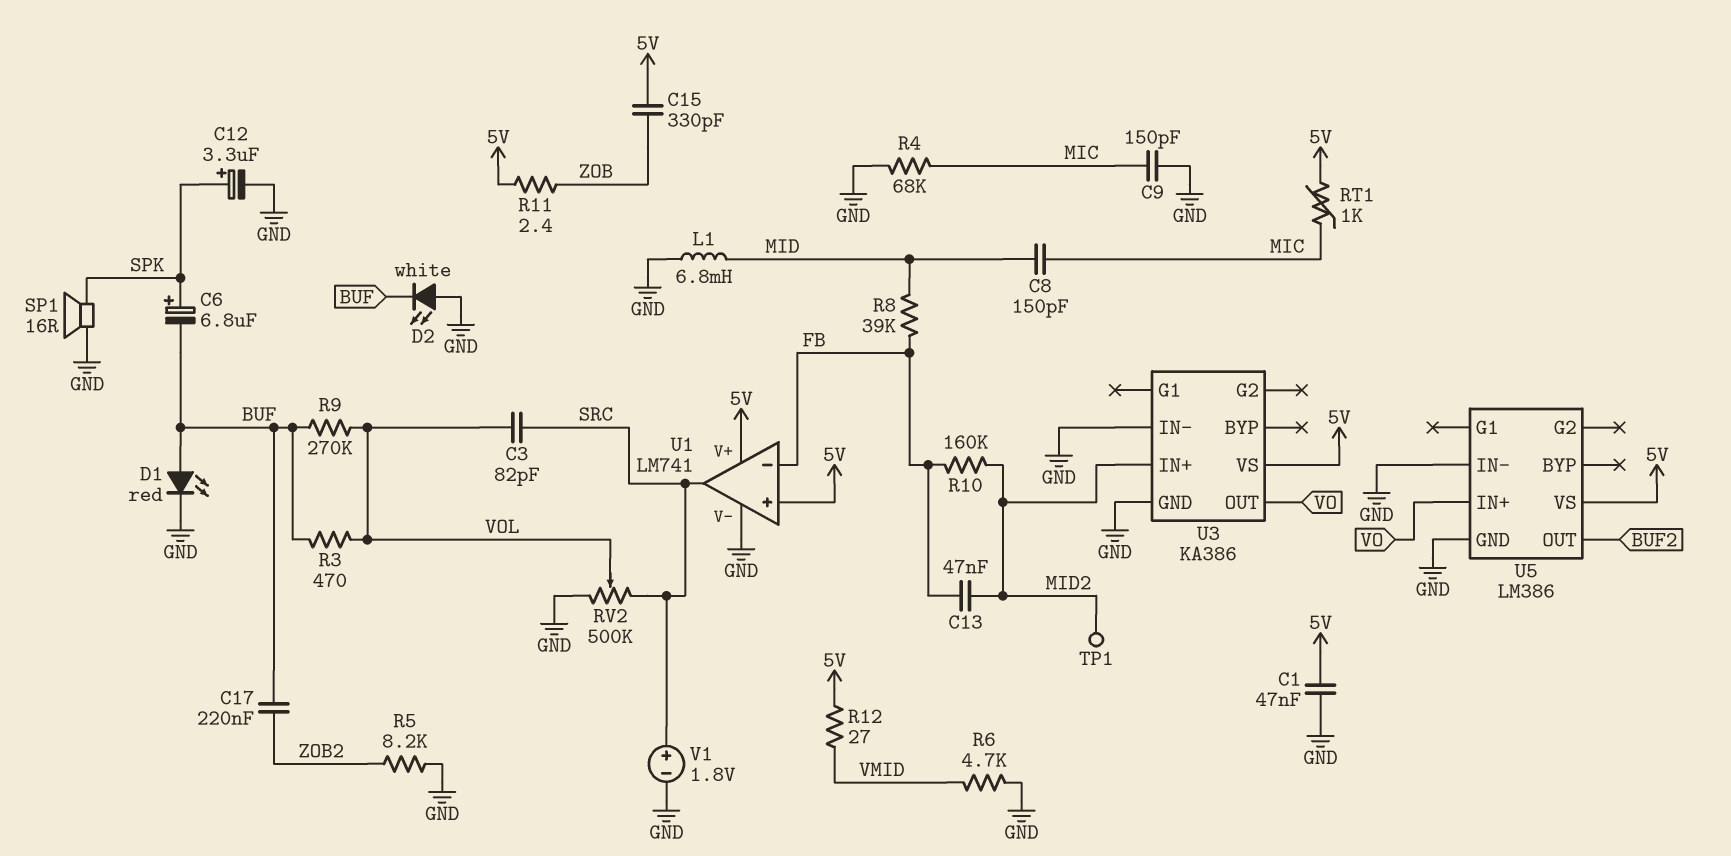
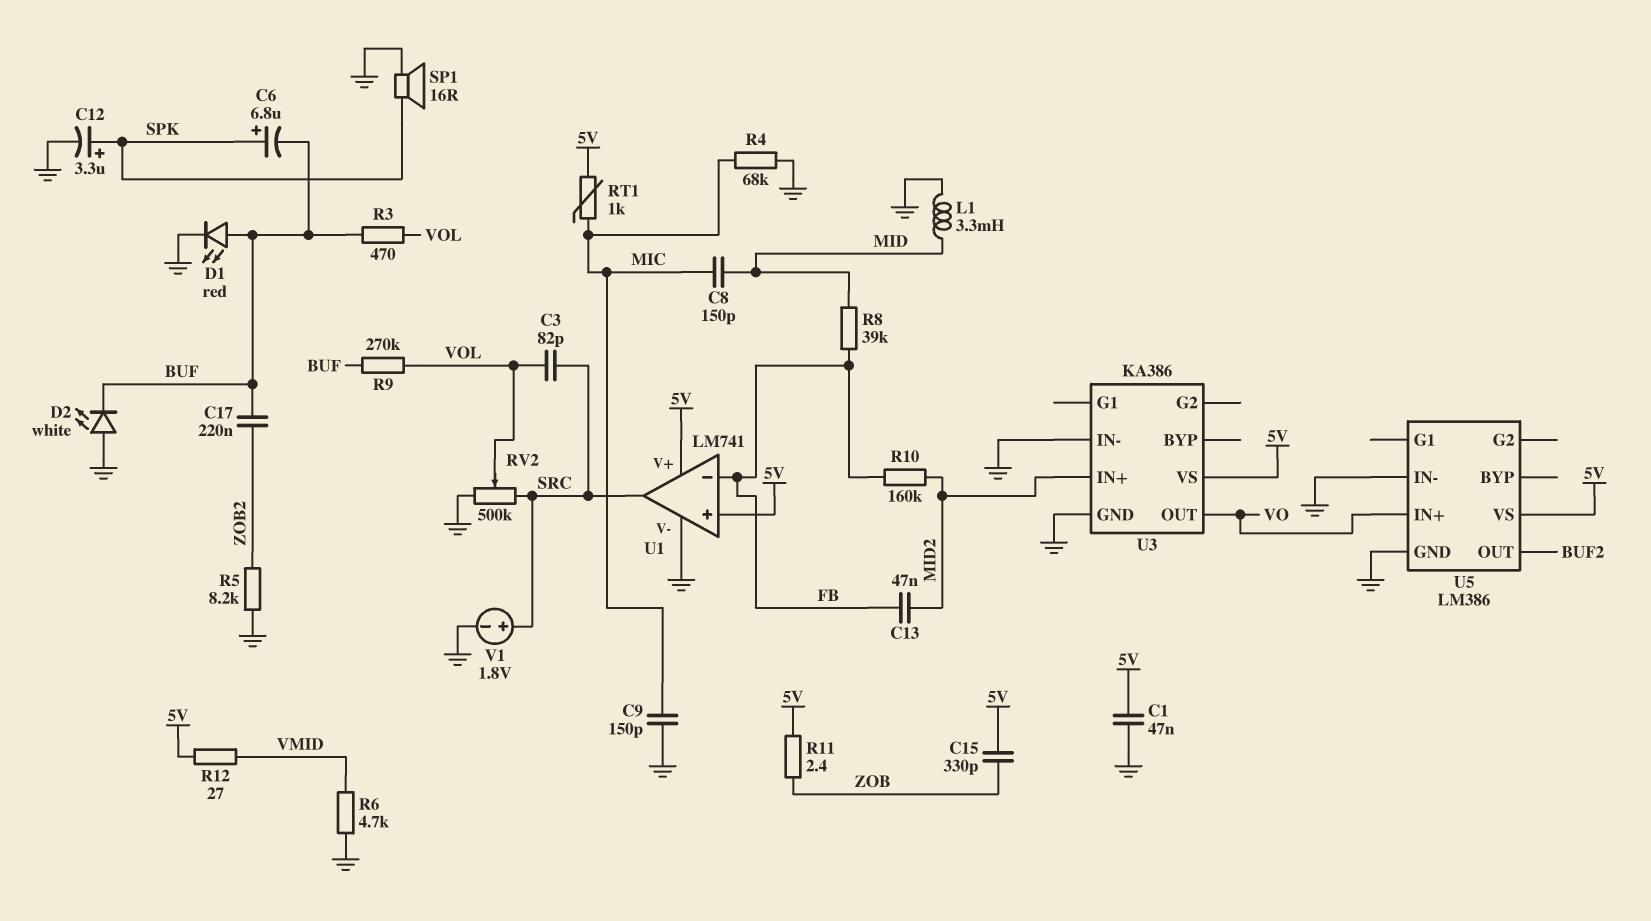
L1: 6.8mH (GND, MID) -> 3.3mH (GND, MID)
TP1: test point (MID2) -> none

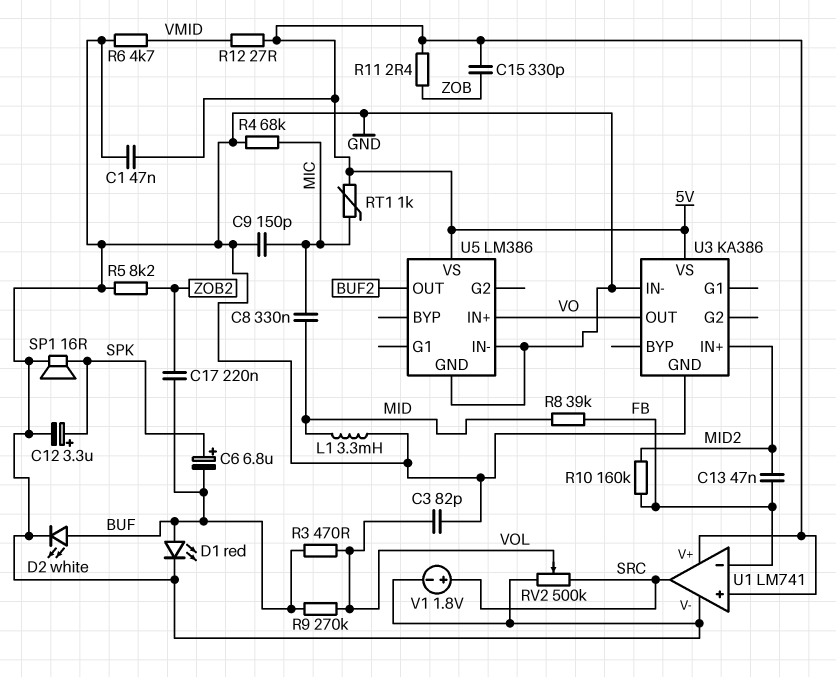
C3: 82pF (SRC, VOL) -> 82pF (GND, VOL)
C8: 150pF (MIC, MID) -> 330nF (MIC, MID)
D2: LED white (A GND, K BUF) -> LED white (A BUF, K GND)

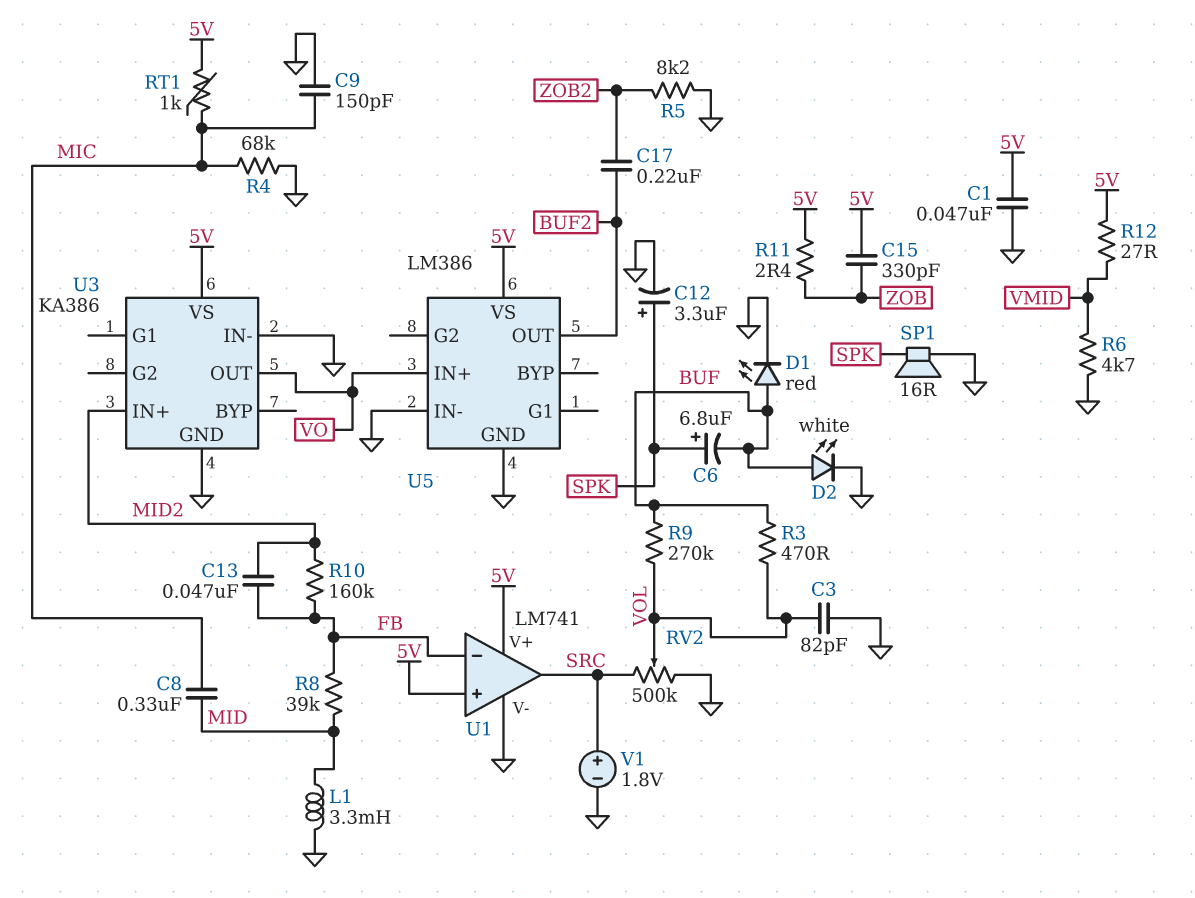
C17: 220nF (BUF, ZOB2) -> 220nF (BUF2, ZOB2)

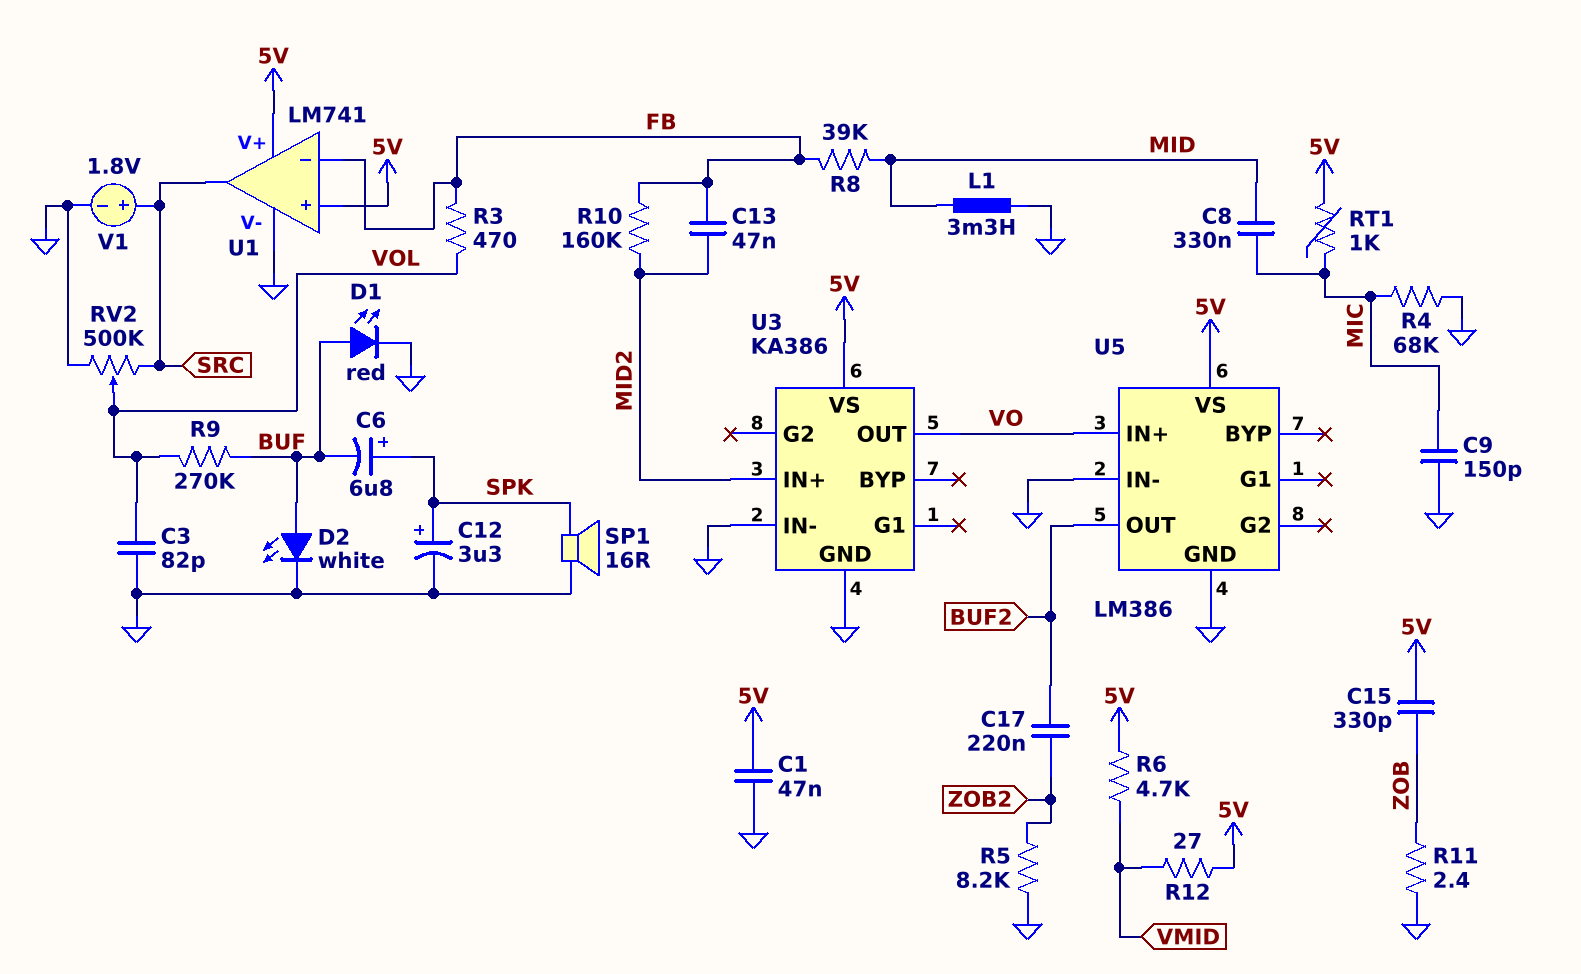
R3: 470 (BUF, VOL) -> 470 (FB, VOL)
R6: 4.7k (GND, VMID) -> 4.7k (5V, VMID)
R11: 2.4 (5V, ZOB) -> 2.4 (GND, ZOB)

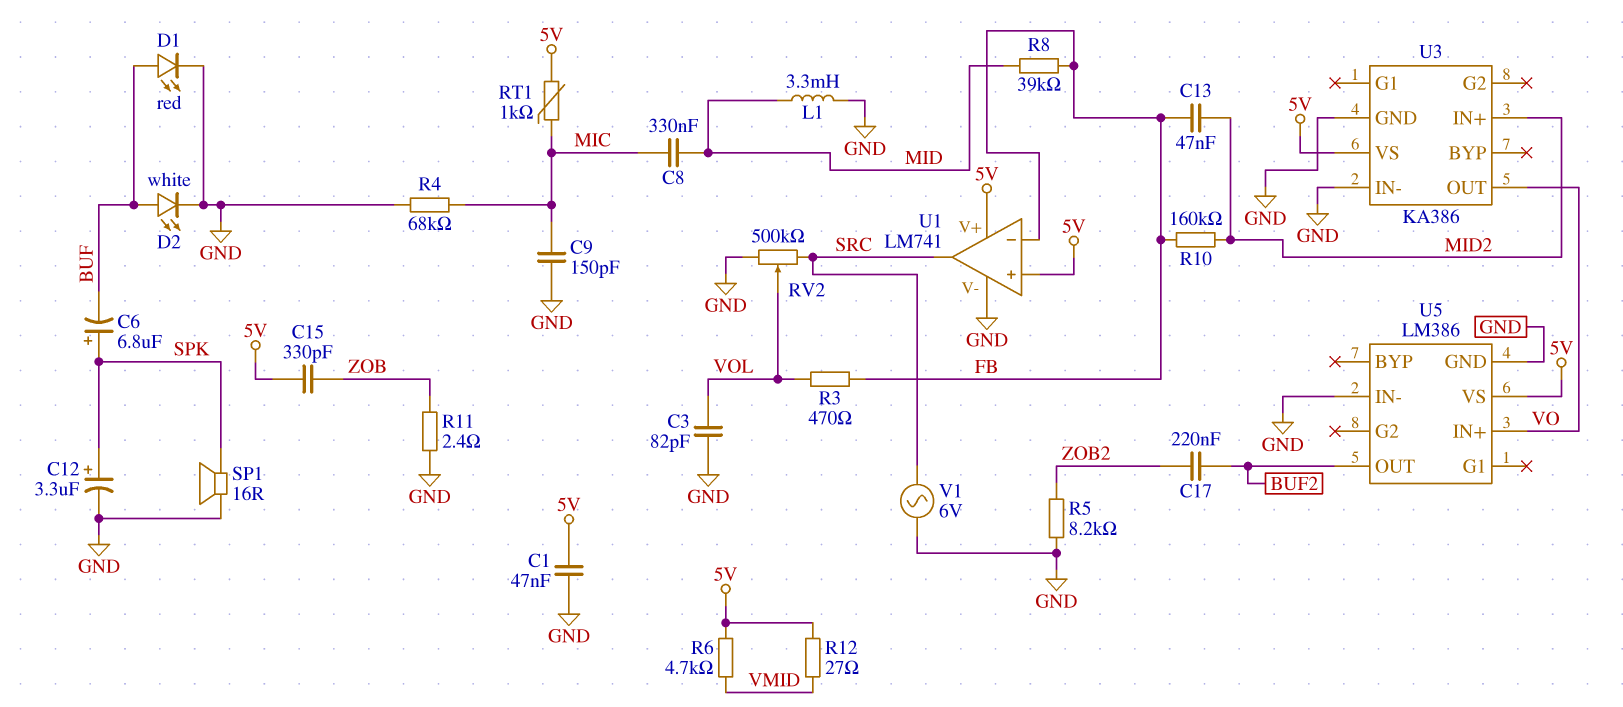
R9: 270k (BUF, VOL) -> none
V1: 1.8V (plus SRC, minus GND) -> AC 6V (GND, SRC)

